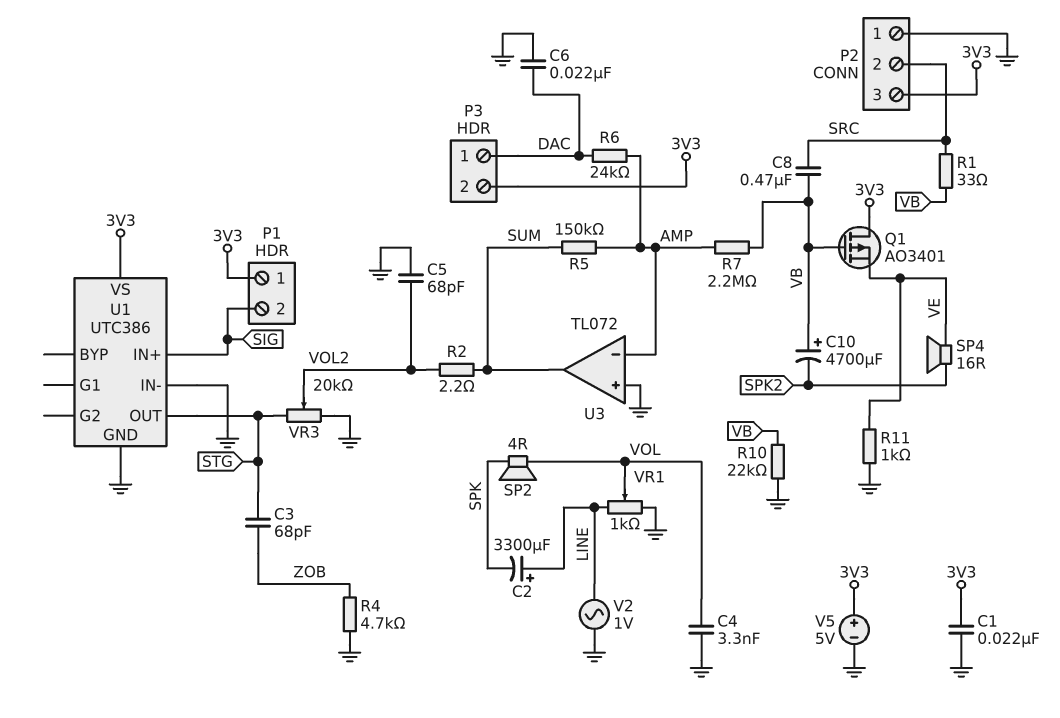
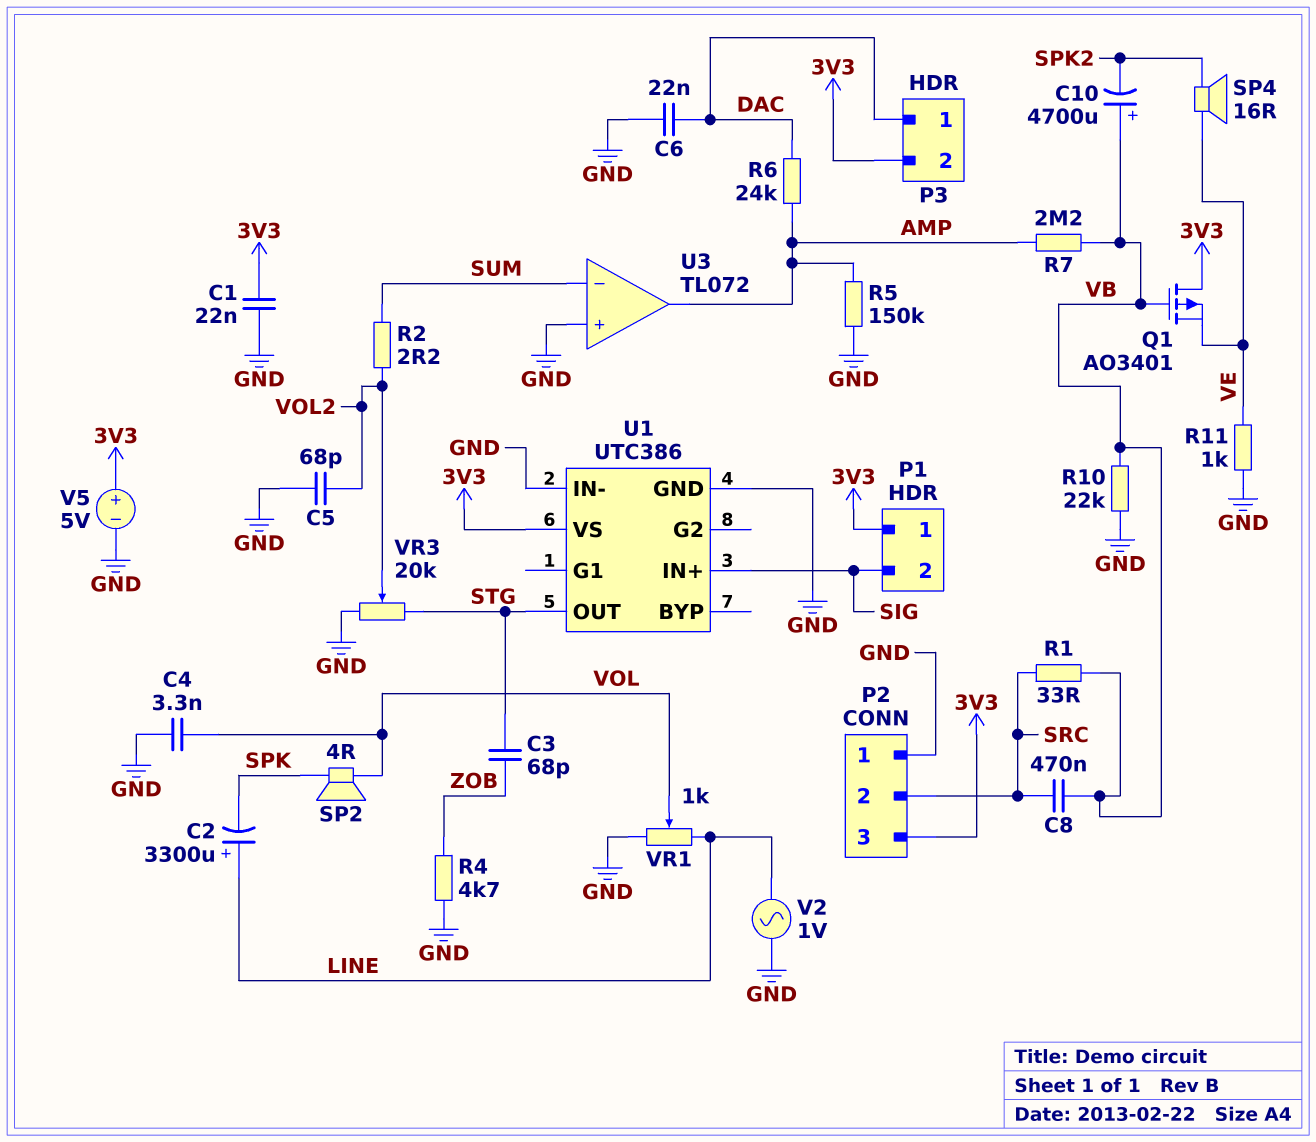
R5: 150k (AMP, SUM) -> 150k (AMP, GND)
U3 pin in-: AMP -> SUM
U3 pin out: SUM -> AMP

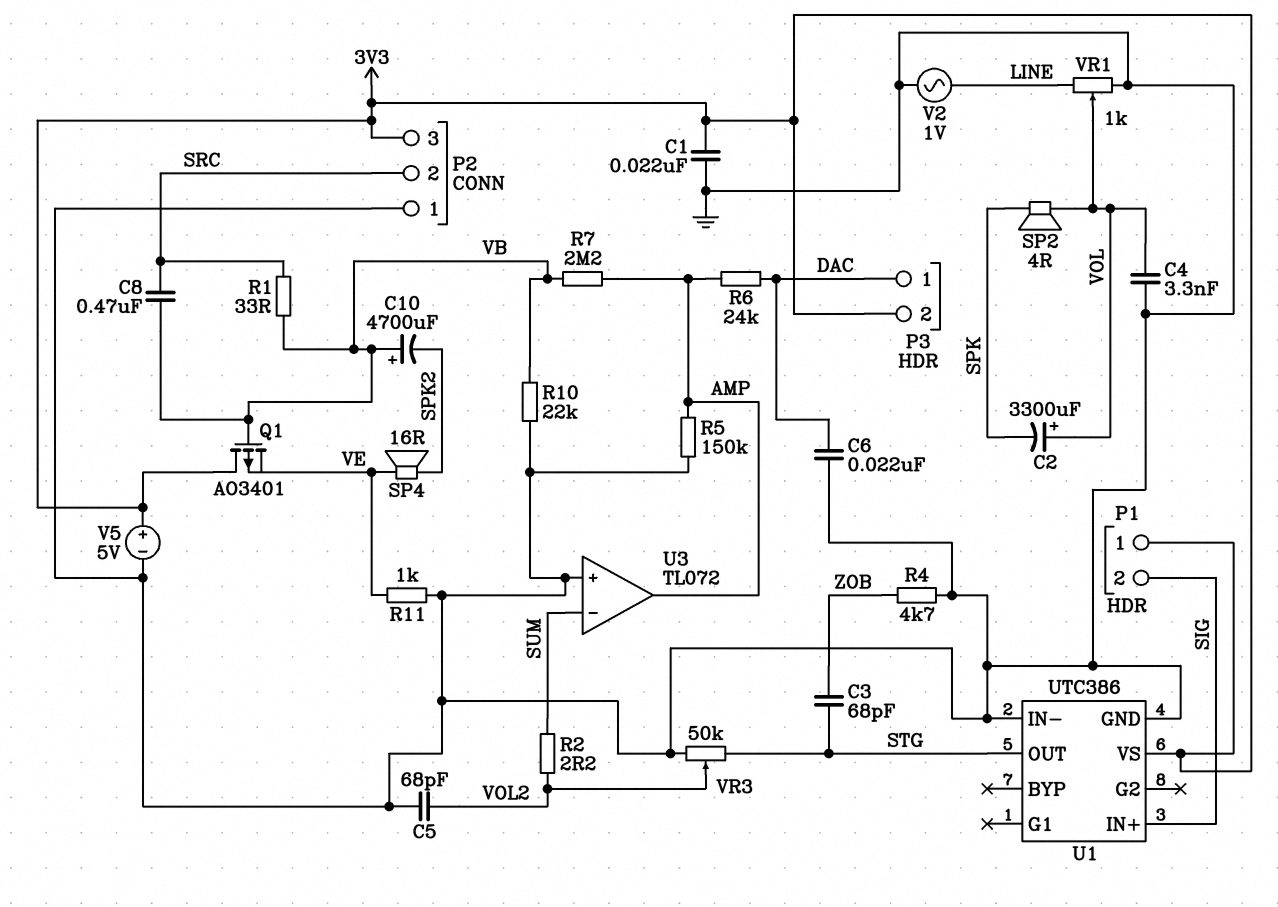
C2: 3300uF (plus LINE, minus SPK) -> 3300uF (plus VOL, minus SPK)
VR3: 20k (GND, STG, wiper VOL2) -> 50k (GND, STG, wiper VOL2)

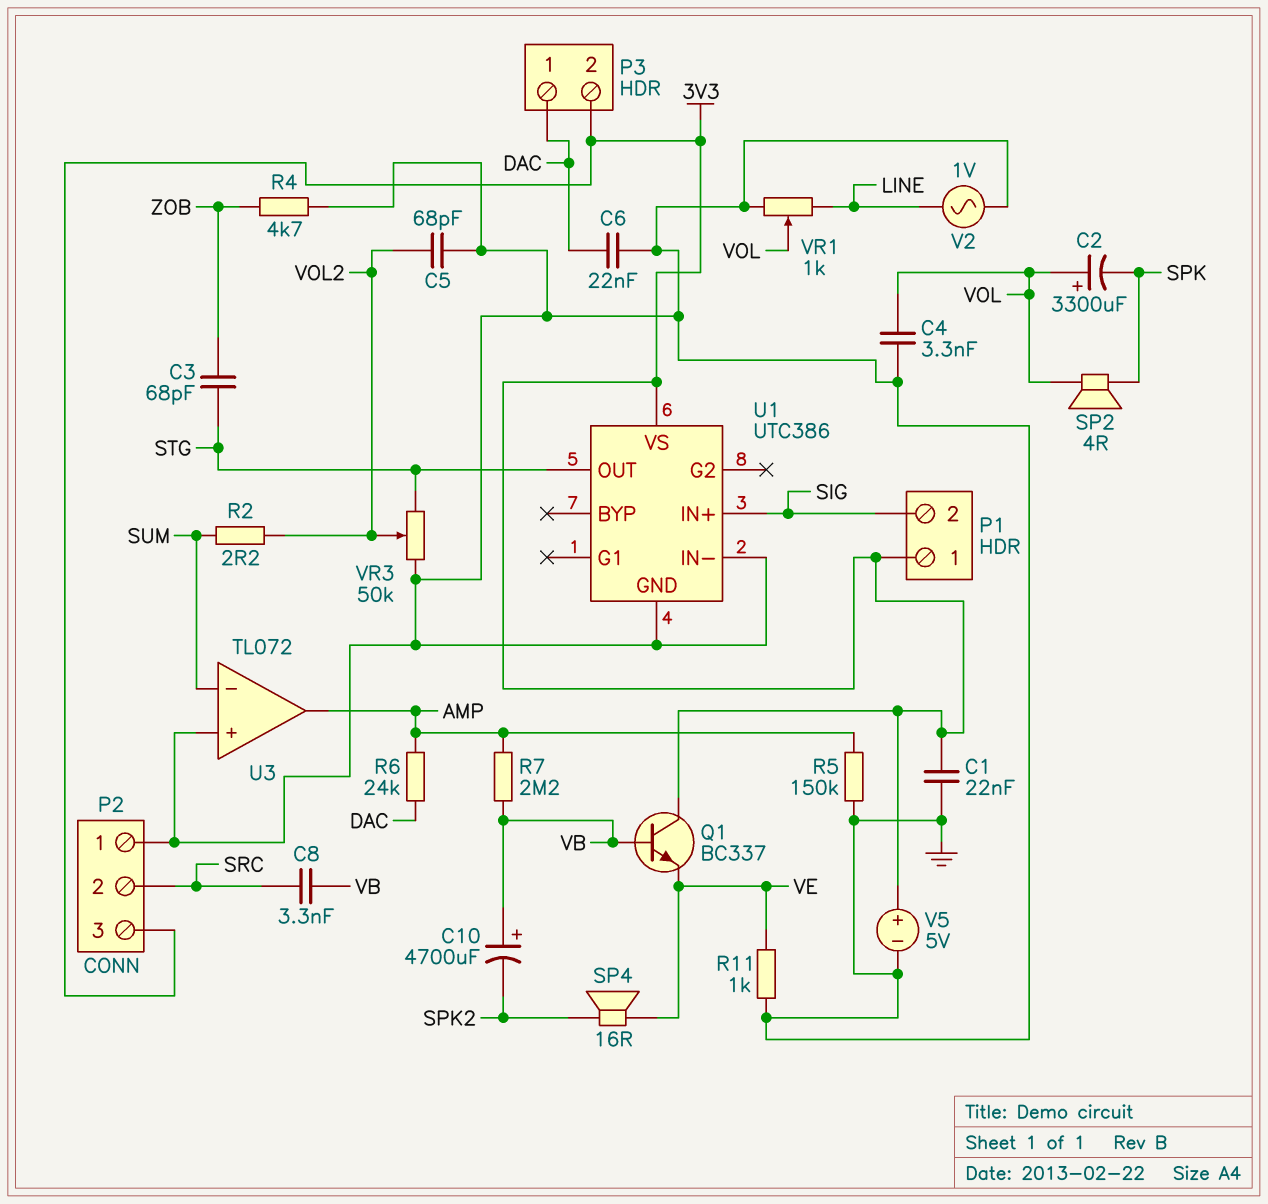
C8: 470nF (SRC, VB) -> 3.3nF (SRC, VB)
Q1: PMOS AO3401 (G VB, D 3V3, S VE) -> NPN BC337 (B VB, C 3V3, E VE)
R1: 33 (SRC, VB) -> none
R10: 22k (GND, VB) -> none

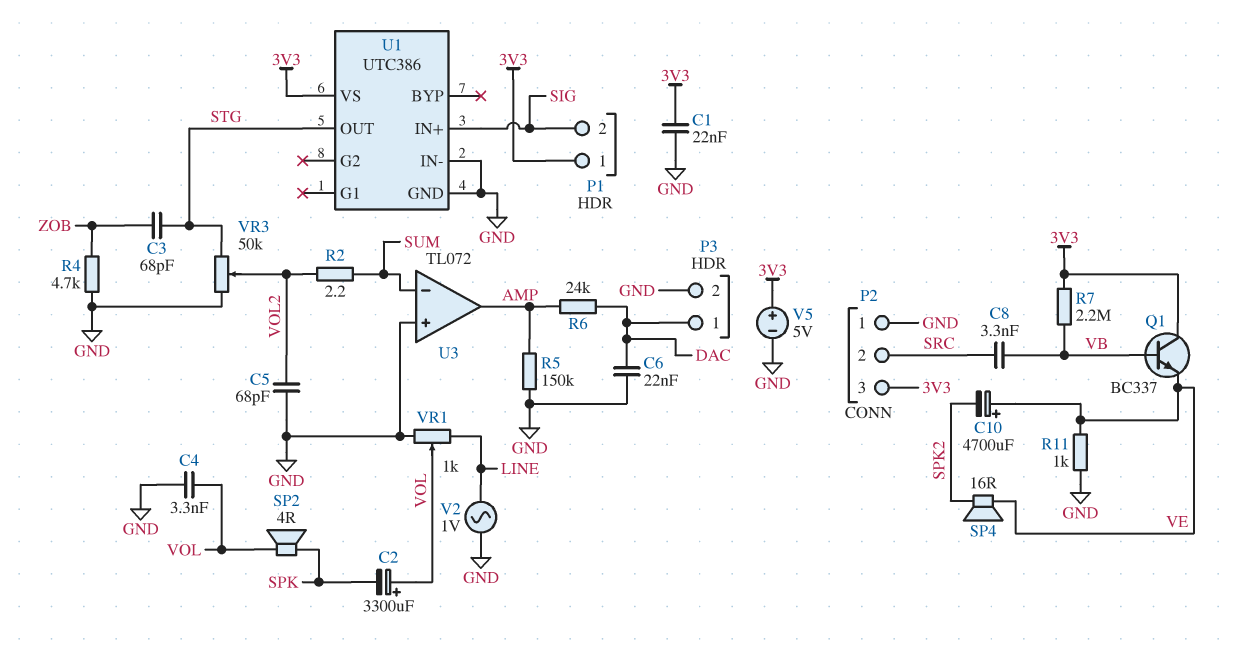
C10: 4700uF (plus VB, minus SPK2) -> 4700uF (plus VE, minus SPK2)
P3 pin 2: 3V3 -> GND
R7: 2.2M (AMP, VB) -> 2.2M (3V3, VB)

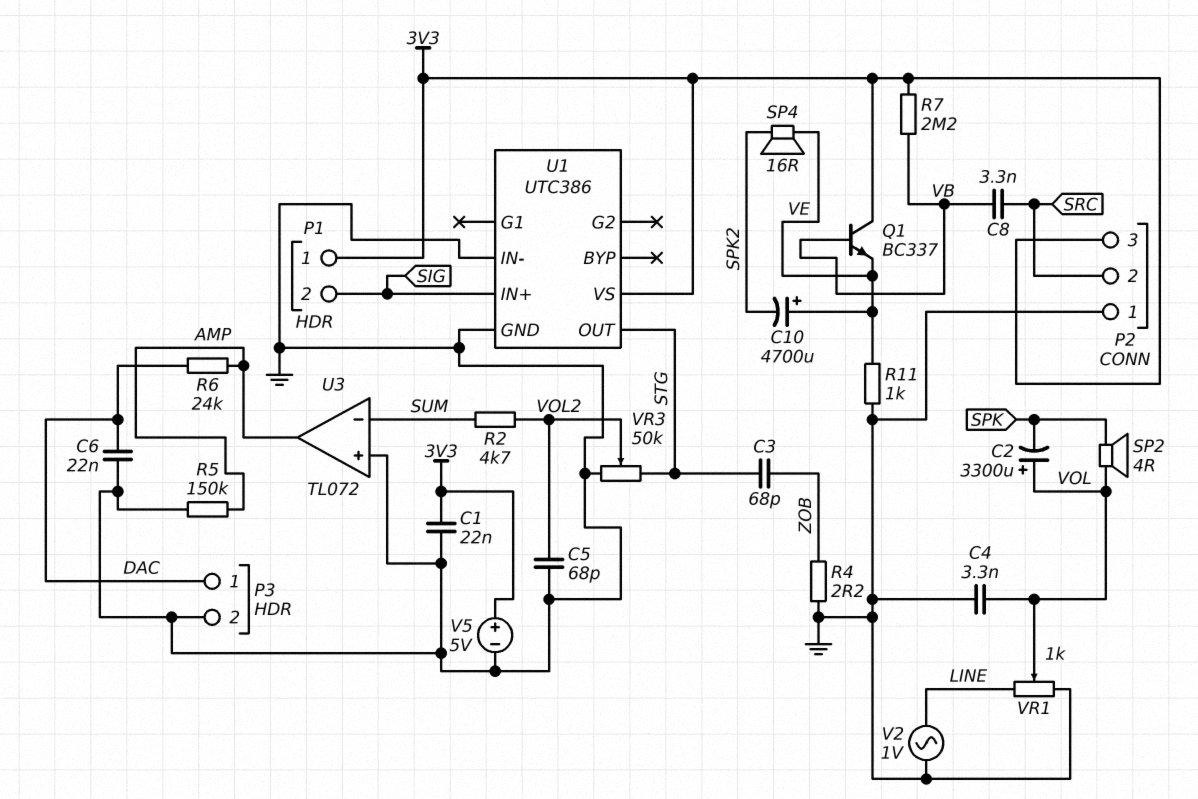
R2: 2.2 (SUM, VOL2) -> 4.7k (SUM, VOL2)
R4: 4.7k (GND, ZOB) -> 2.2 (GND, ZOB)

